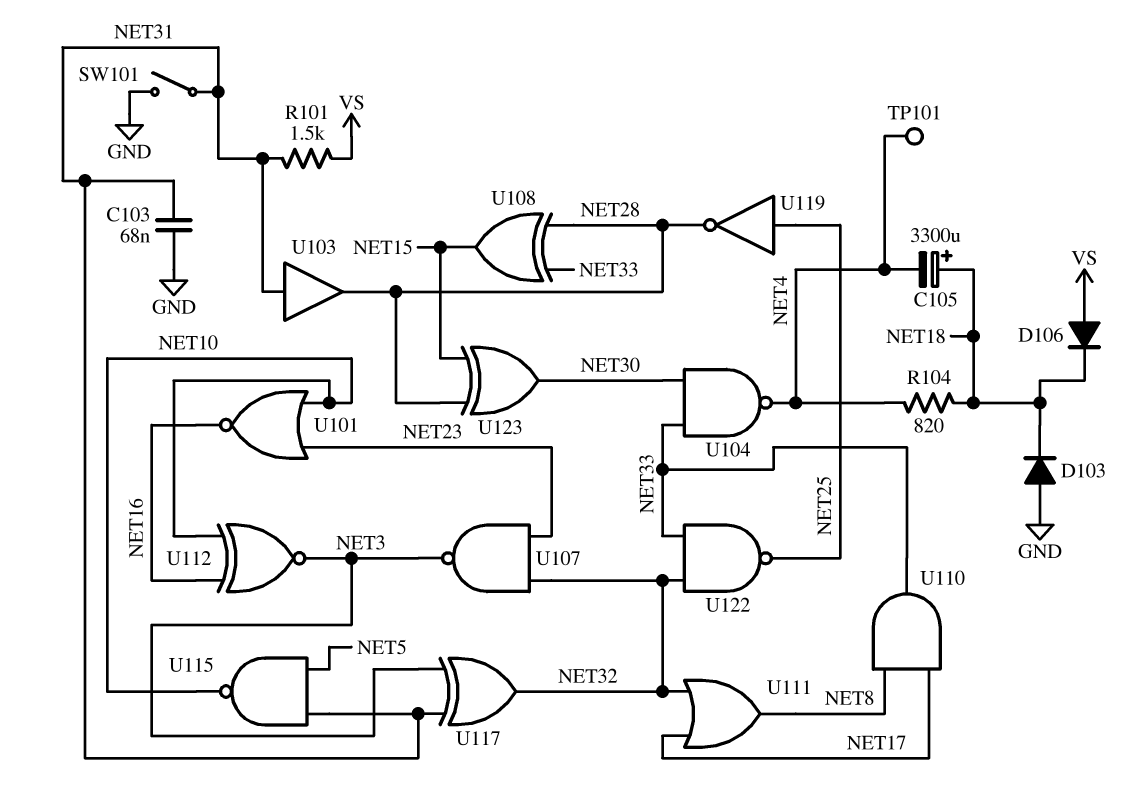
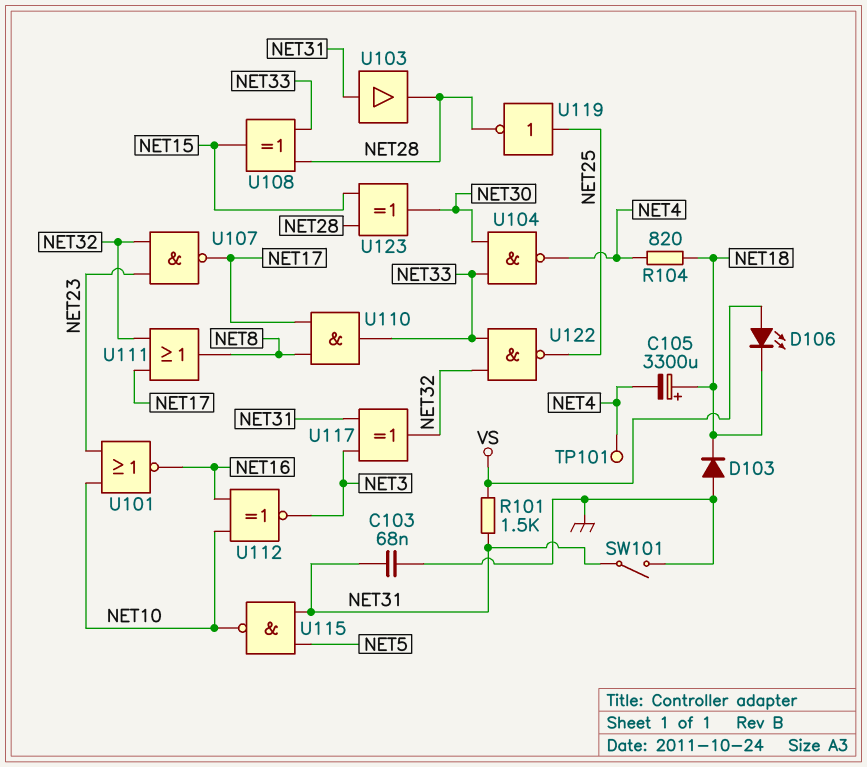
D106: diode (A VS, K NET18) -> LED (A VS, K NET18)
U107: NAND (in NET23, in NET32, out NET3) -> NAND (in NET23, in NET32, out NET17)

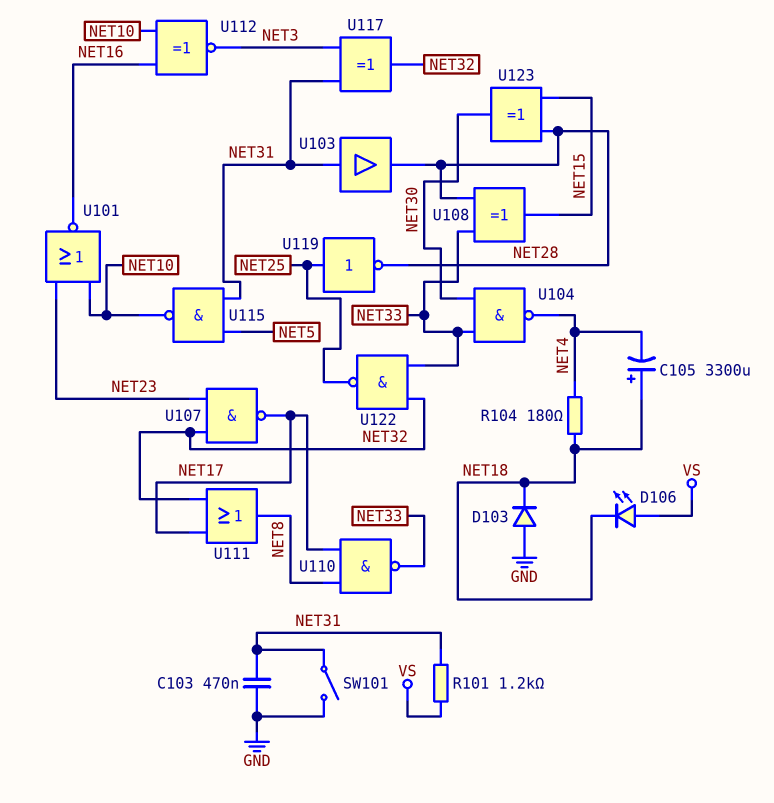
C103: 68nF (GND, NET31) -> 470nF (GND, NET31)
R101: 1.5k (NET31, VS) -> 1.2k (NET31, VS)
R104: 820 (NET4, NET18) -> 180 (NET4, NET18)
TP101: test point (NET4) -> none
U110: AND (in NET8, in NET17, out NET33) -> NAND (in NET8, in NET17, out NET33)

